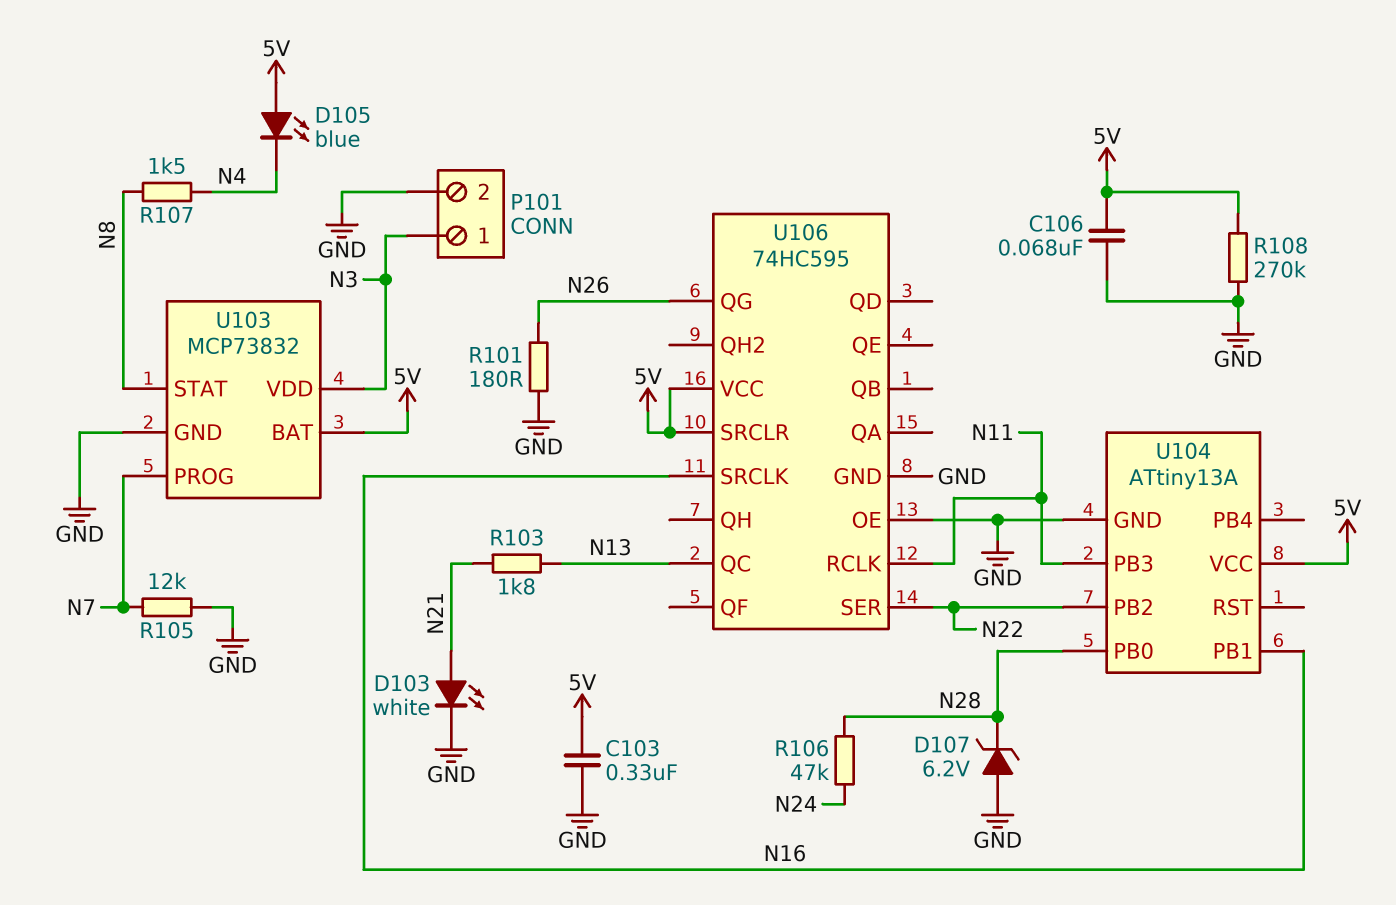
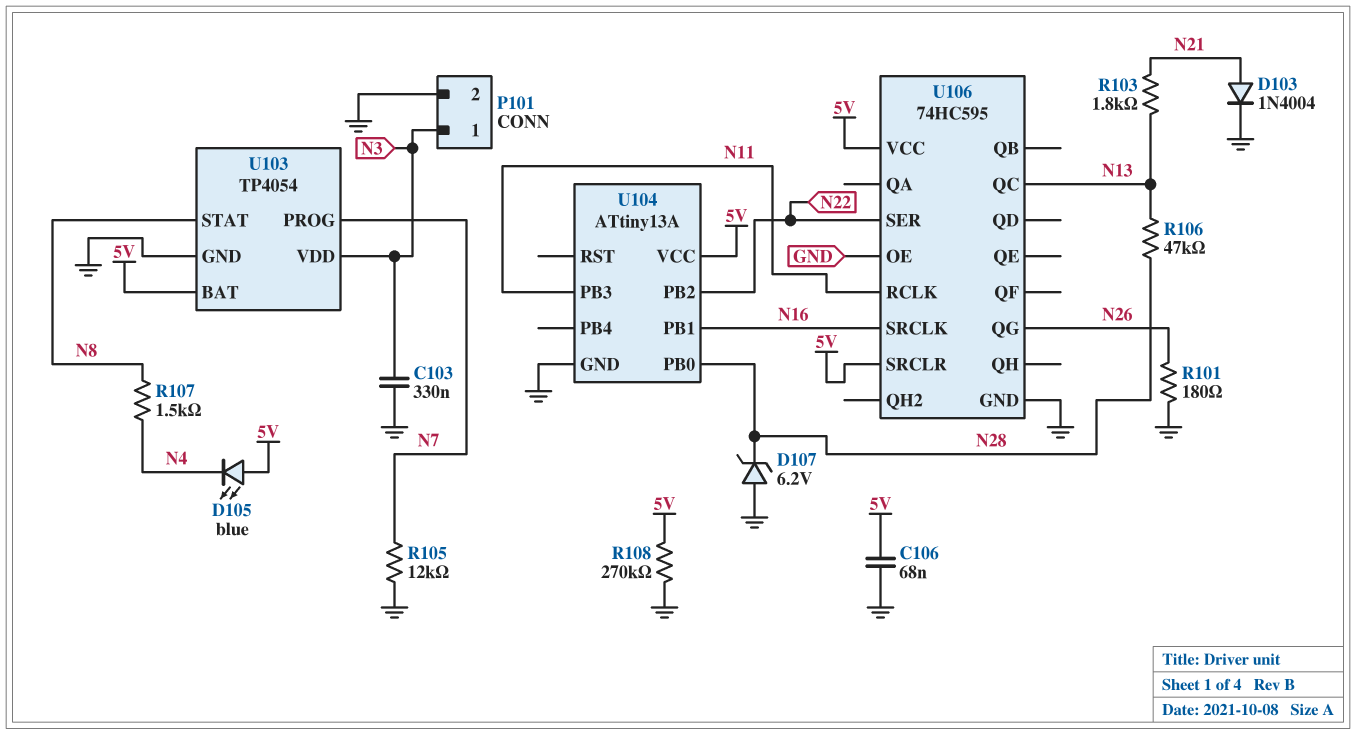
C103: 330nF (5V, GND) -> 330nF (GND, N3)
D103: LED white (A N21, K GND) -> diode 1N4004 (A N21, K GND)
R106: 47k (N24, N28) -> 47k (N13, N28)
U103: MCP73832 -> TP4054

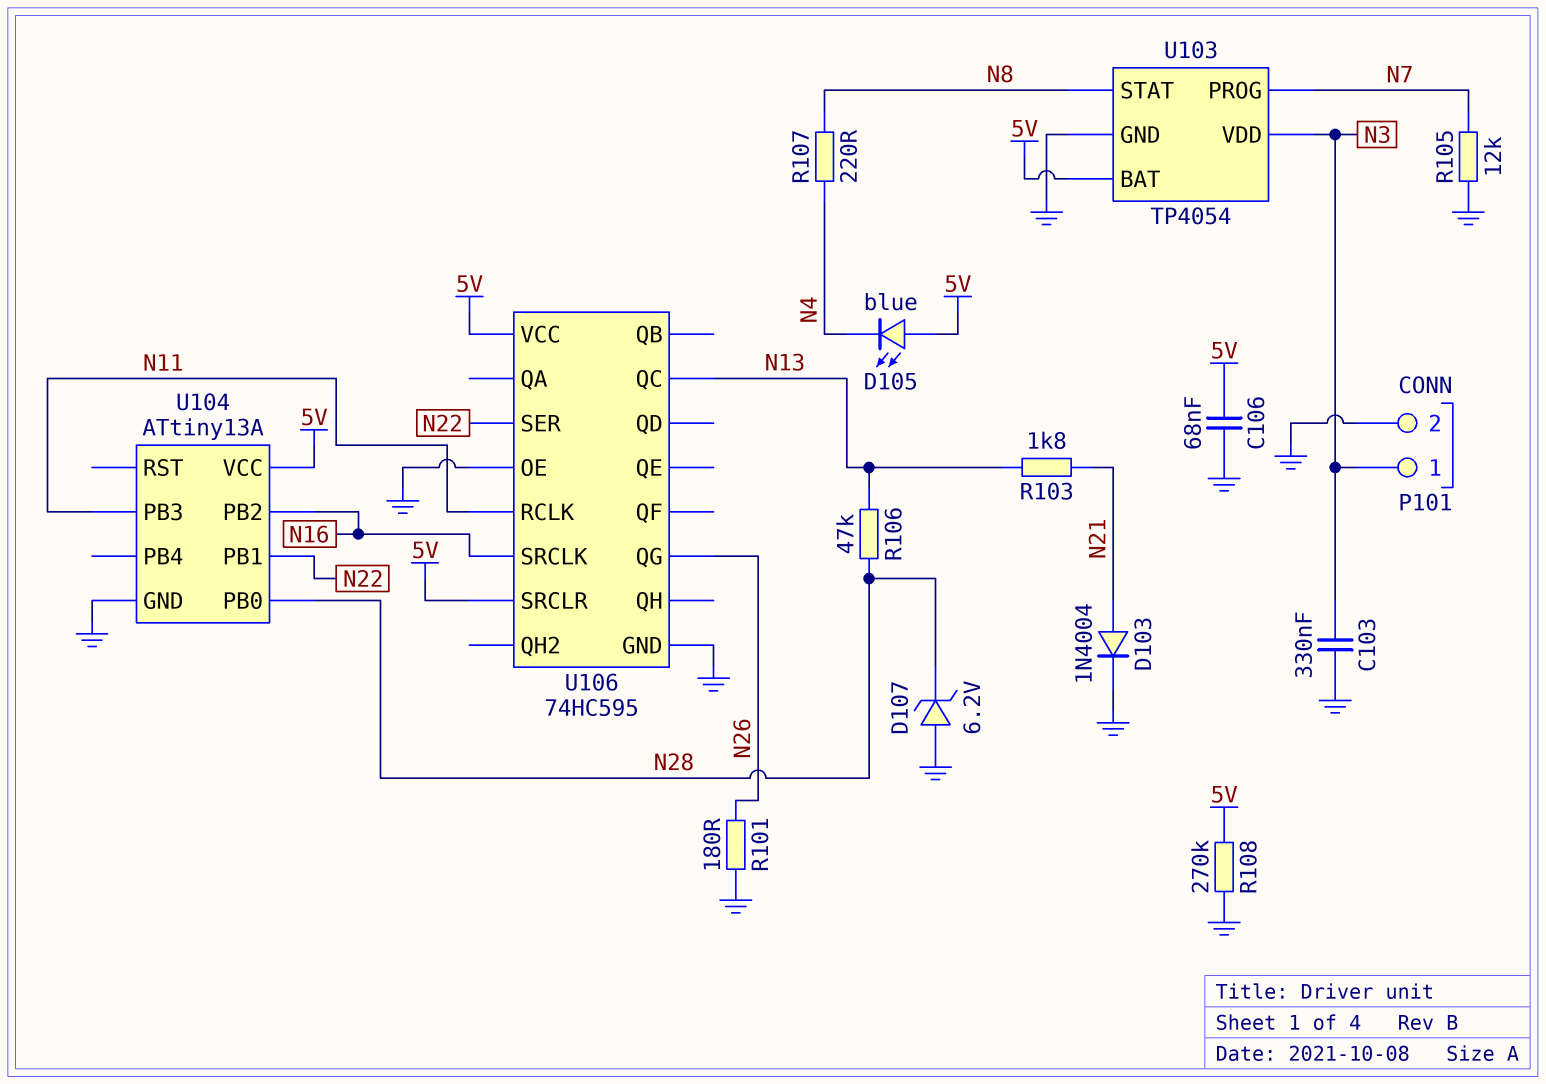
R107: 1.5k (N4, N8) -> 220 (N4, N8)
U104 pin PB1: N16 -> N22
U104 pin PB2: N22 -> N16

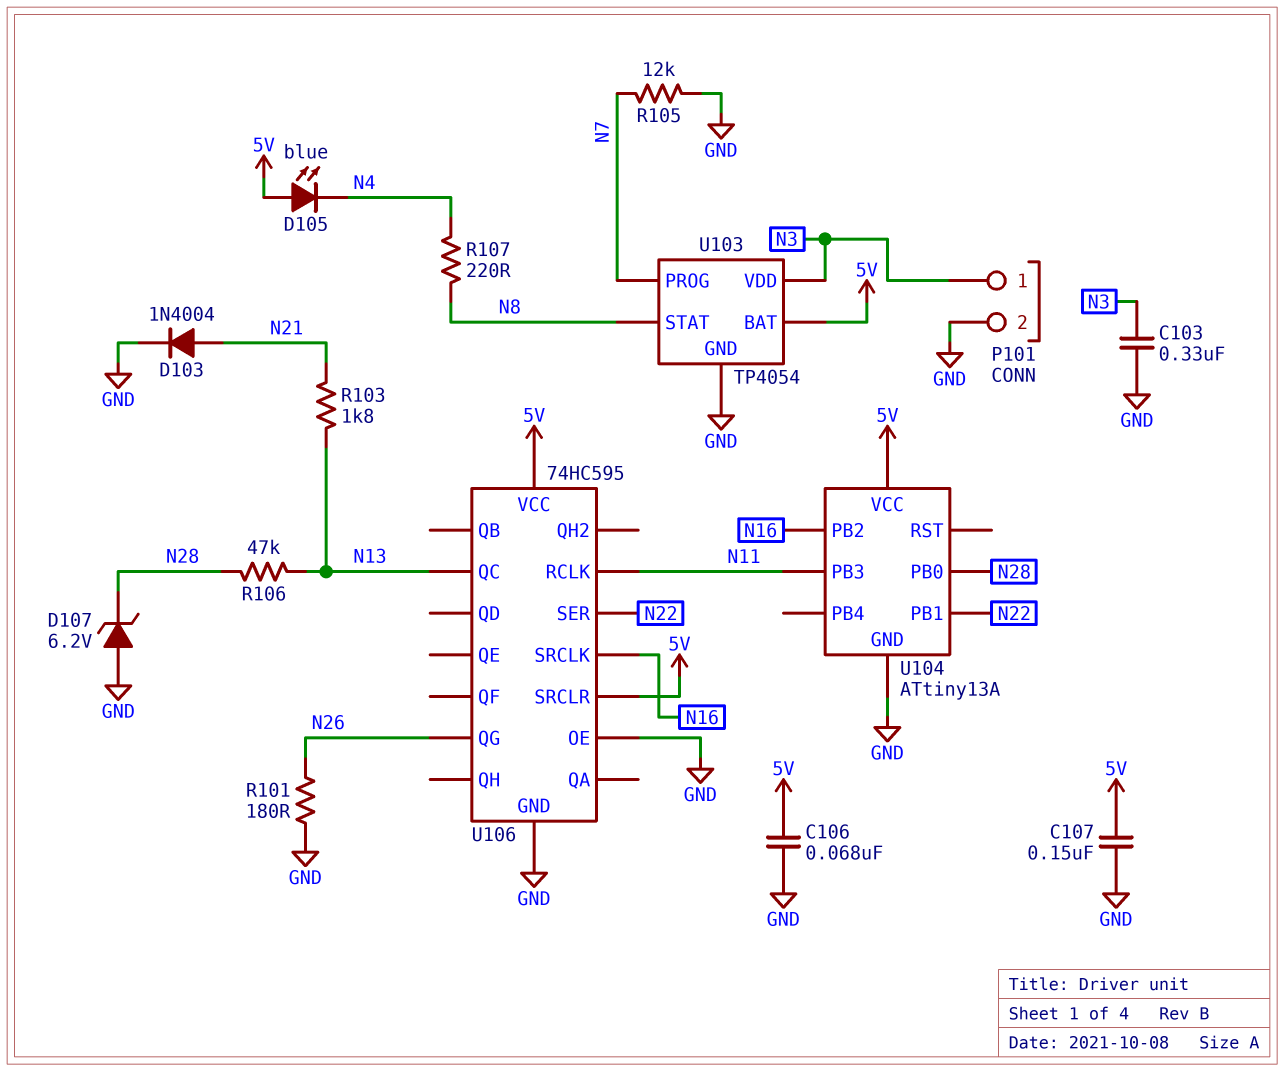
C107: none -> 150nF (5V, GND)
R108: 270k (5V, GND) -> none

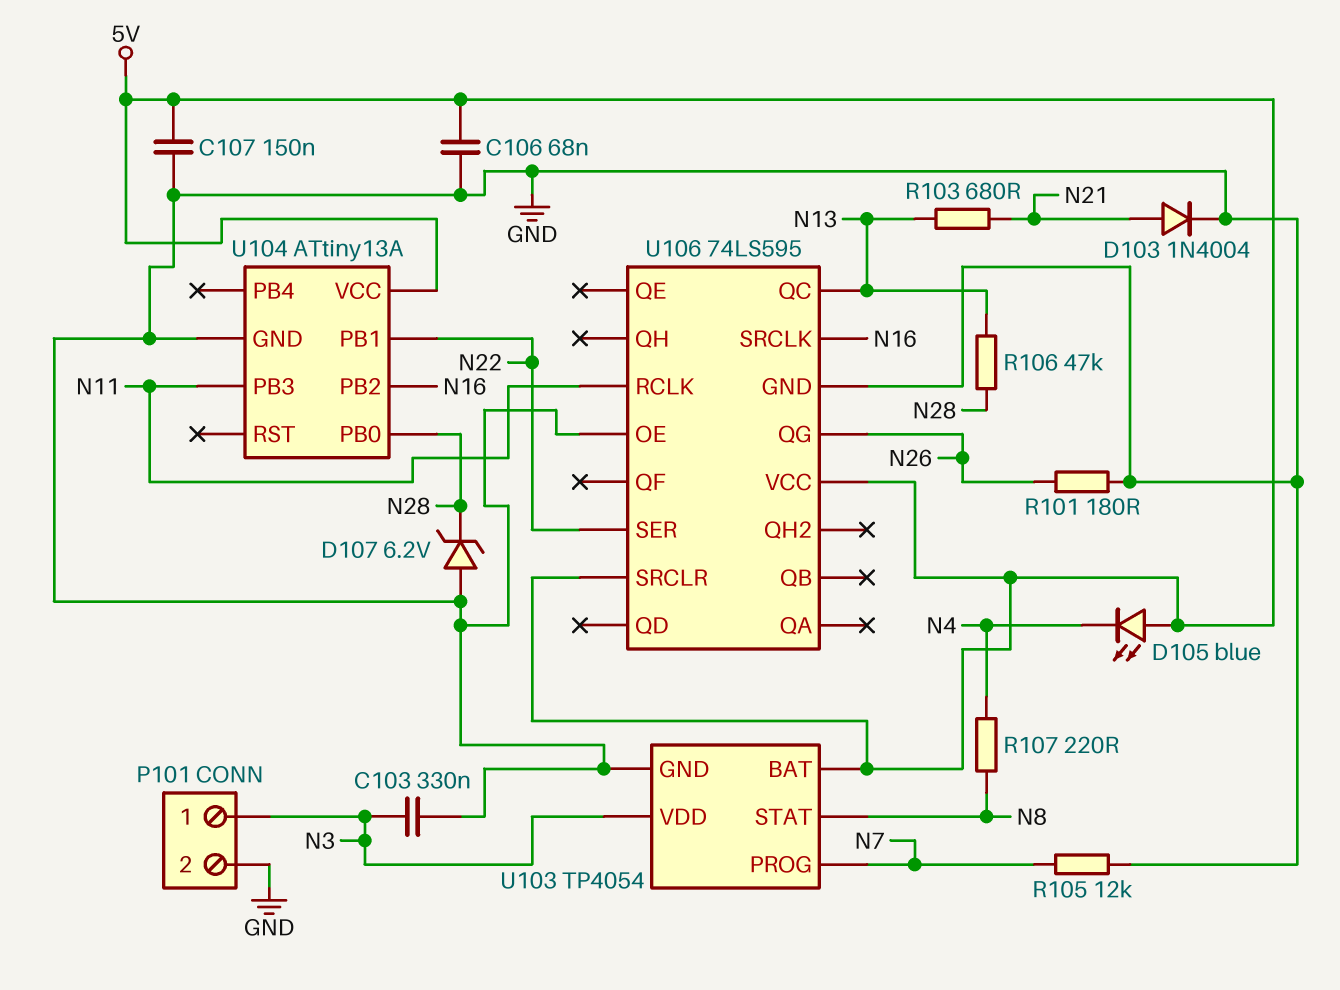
R103: 1.8k (N13, N21) -> 680 (N13, N21)
U106: 74HC595 -> 74LS595

